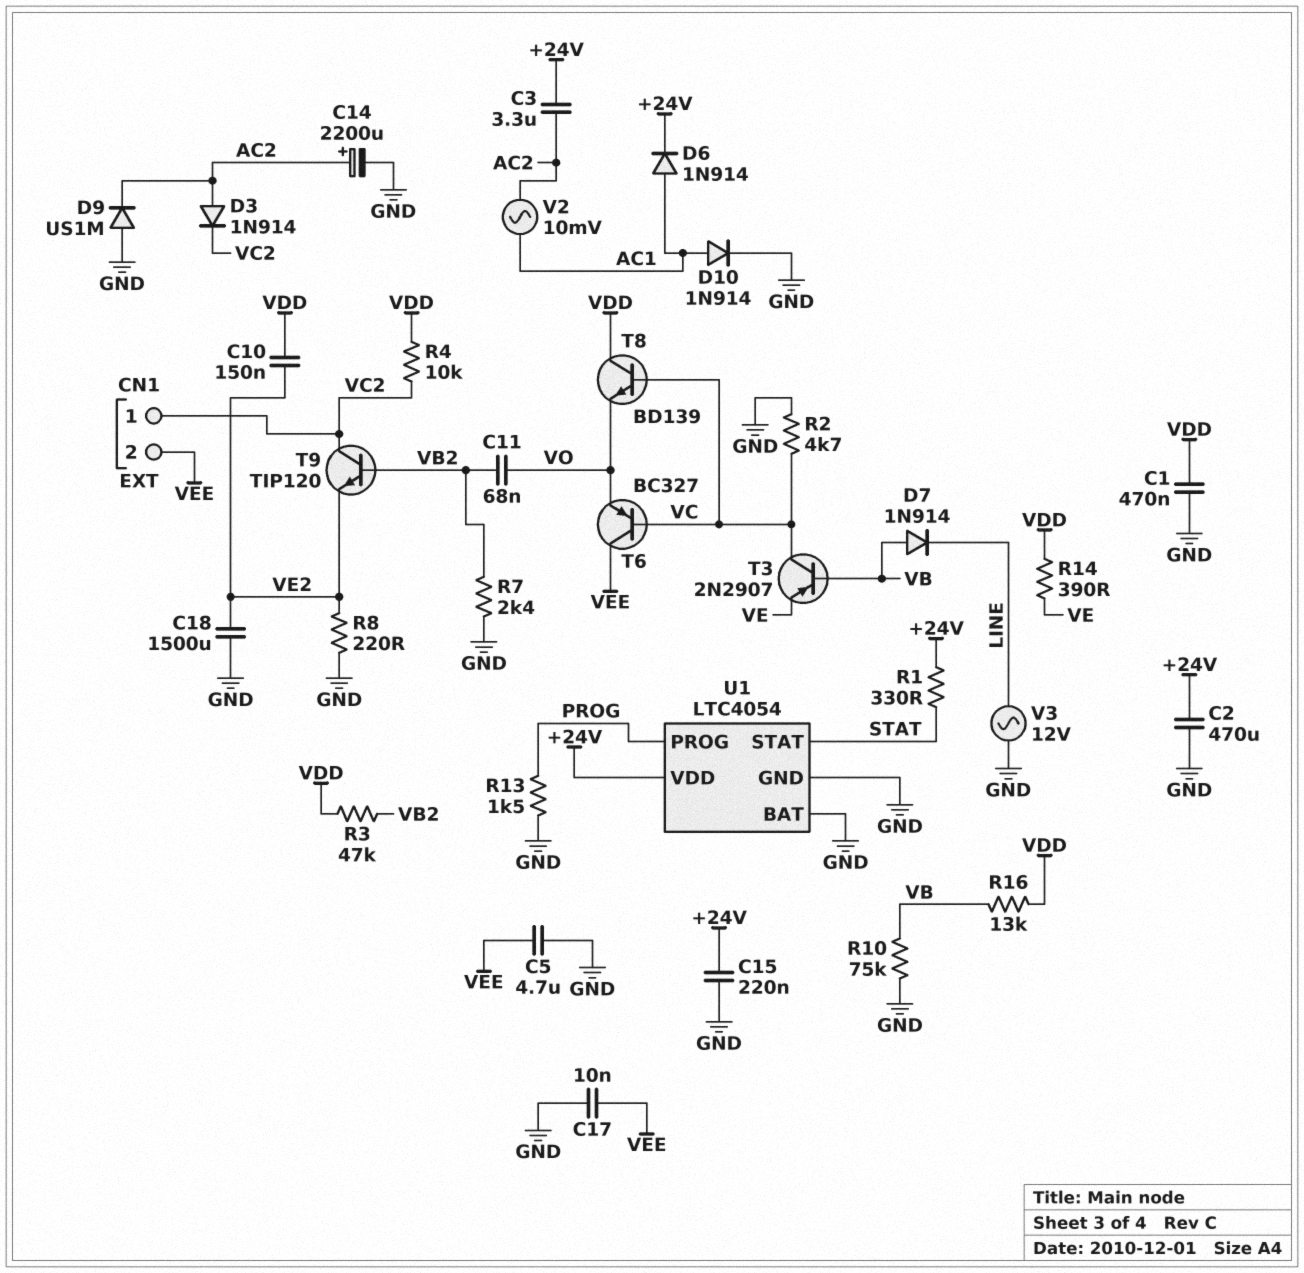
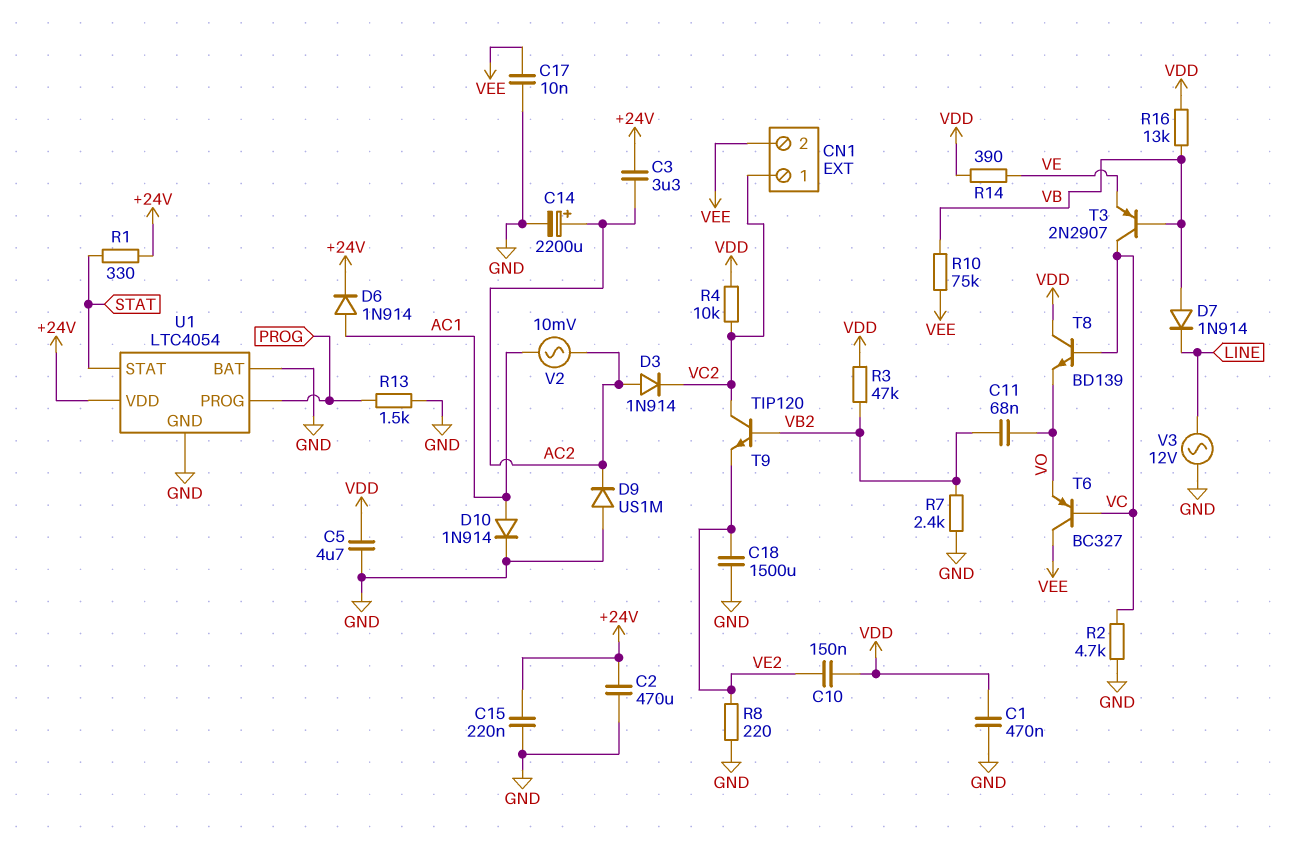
C5: 4.7uF (GND, VEE) -> 4.7uF (GND, VDD)
R10: 75k (GND, VB) -> 75k (VB, VEE)

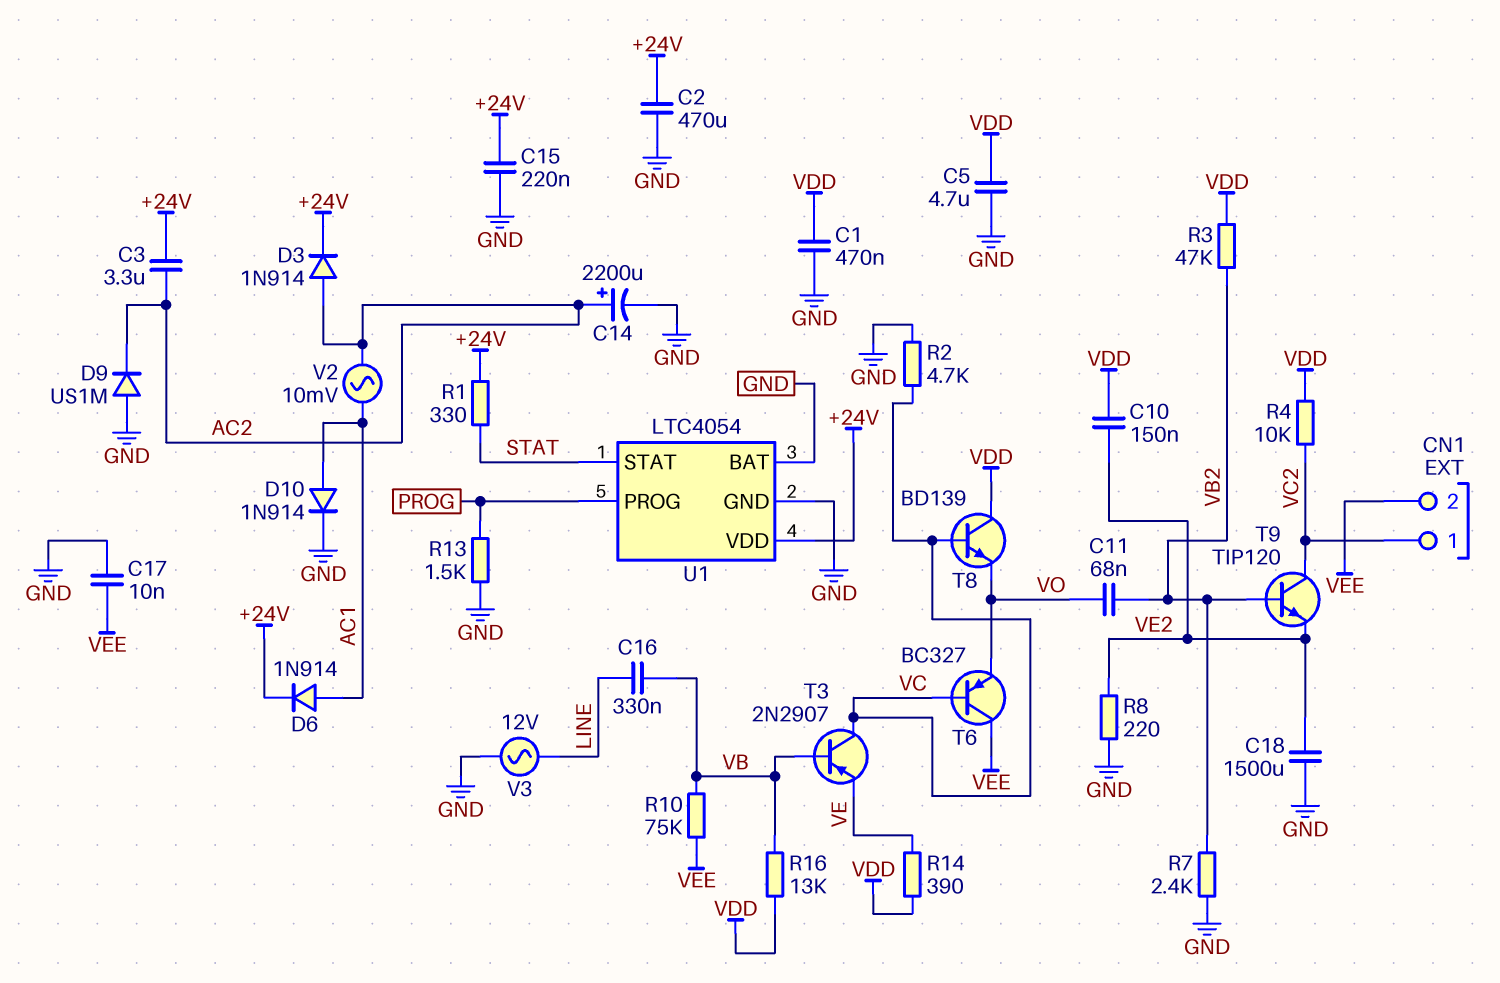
C16: none -> 330nF (LINE, VB)
D3: diode 1N914 (A AC2, K VC2) -> diode 1N914 (A AC2, K +24V)
D7: diode 1N914 (A VB, K LINE) -> none

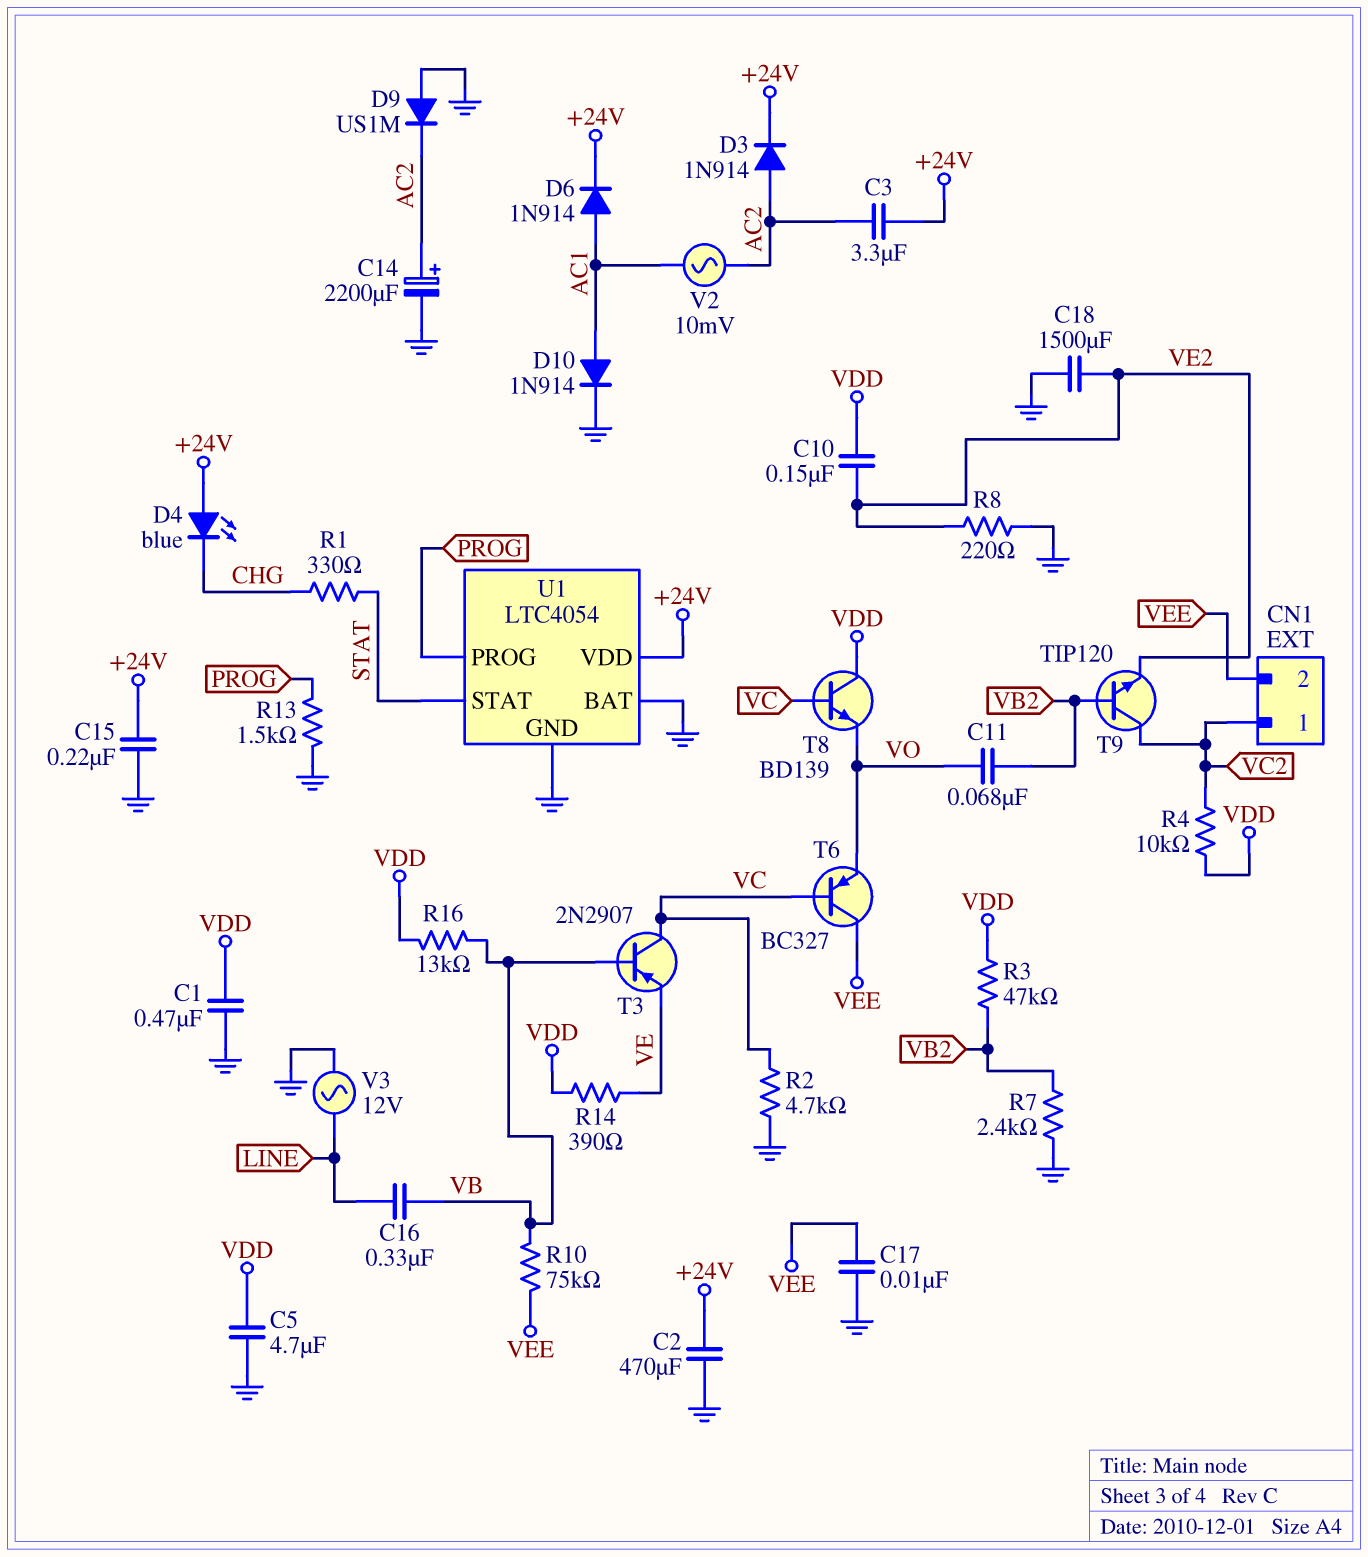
D4: none -> LED blue (A +24V, K CHG)
R1: 330 (+24V, STAT) -> 330 (CHG, STAT)

